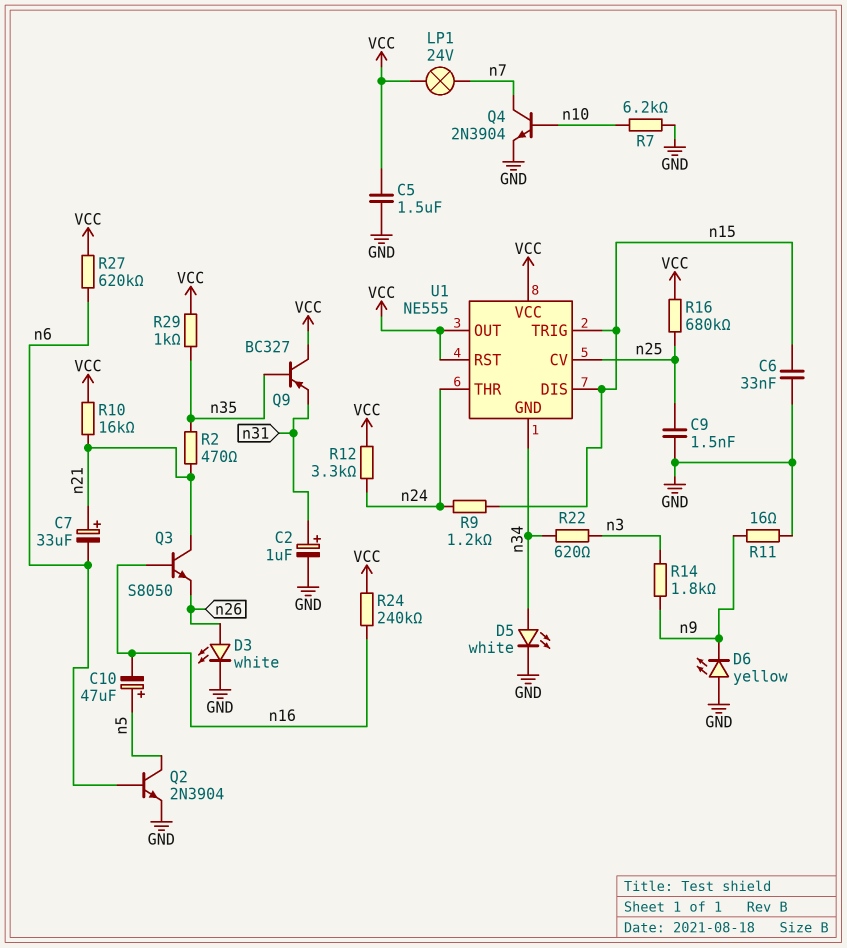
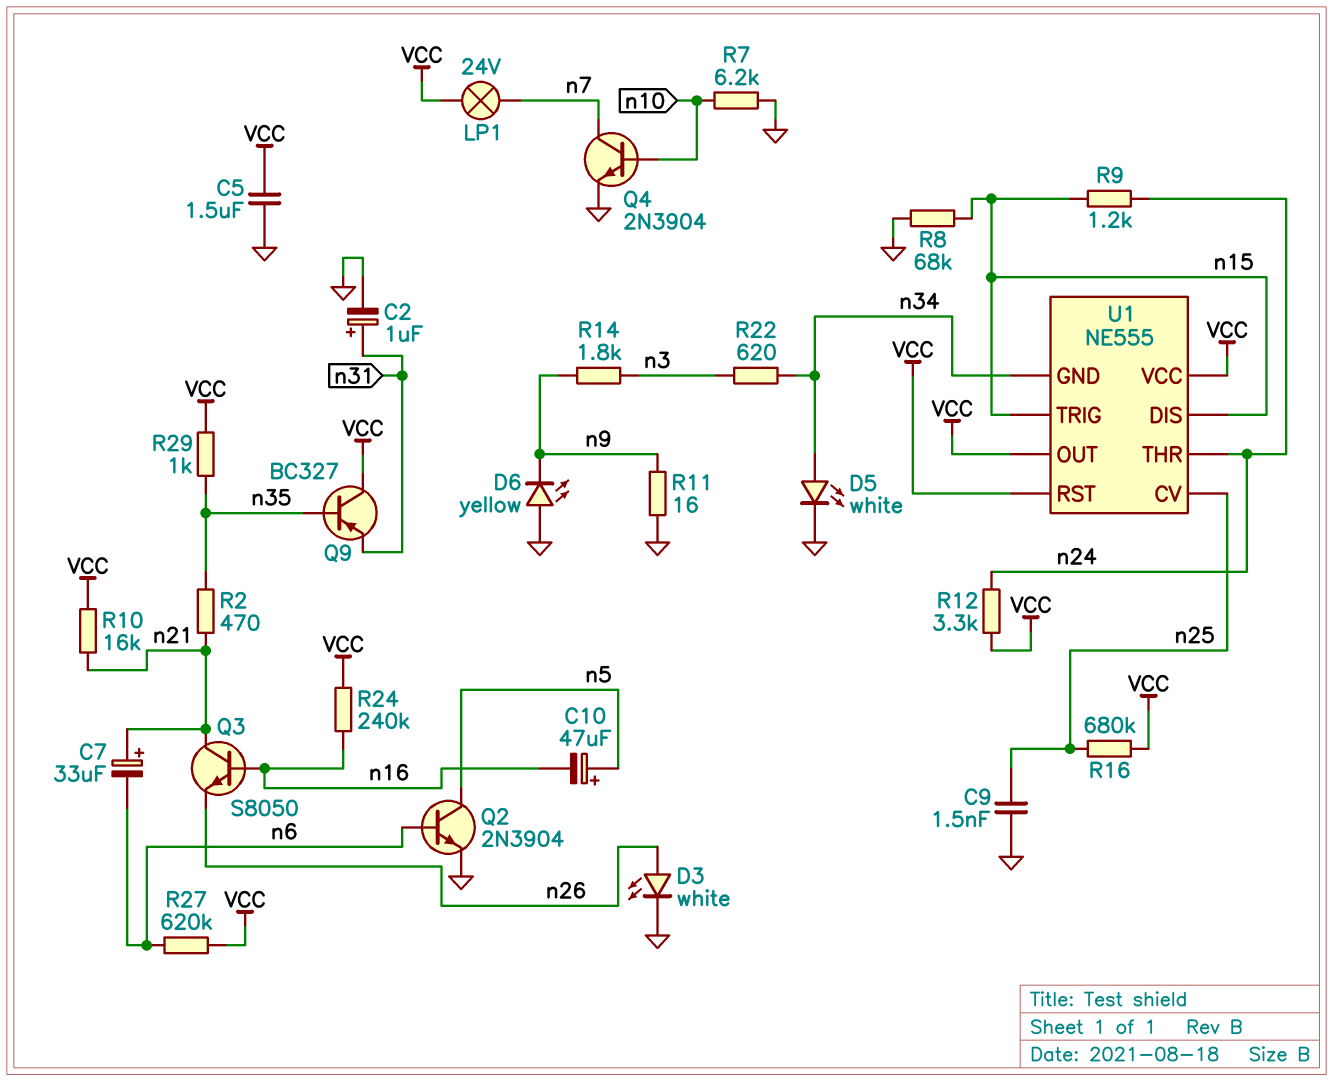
C6: 33nF (GND, n15) -> none
R8: none -> 68k (GND, n15)

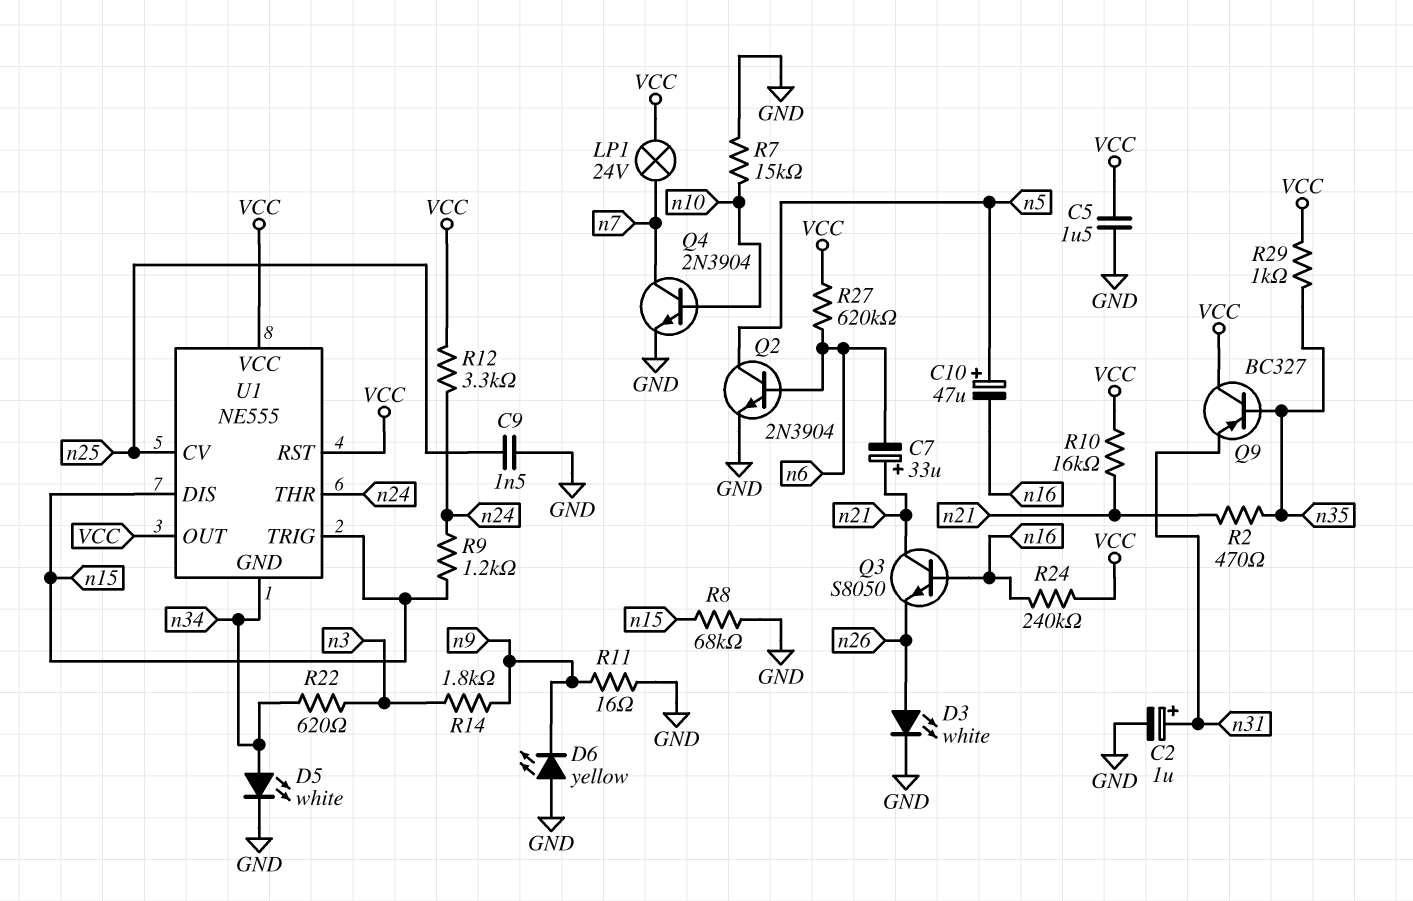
R7: 6.2k (GND, n10) -> 15k (GND, n10)
R16: 680k (VCC, n25) -> none

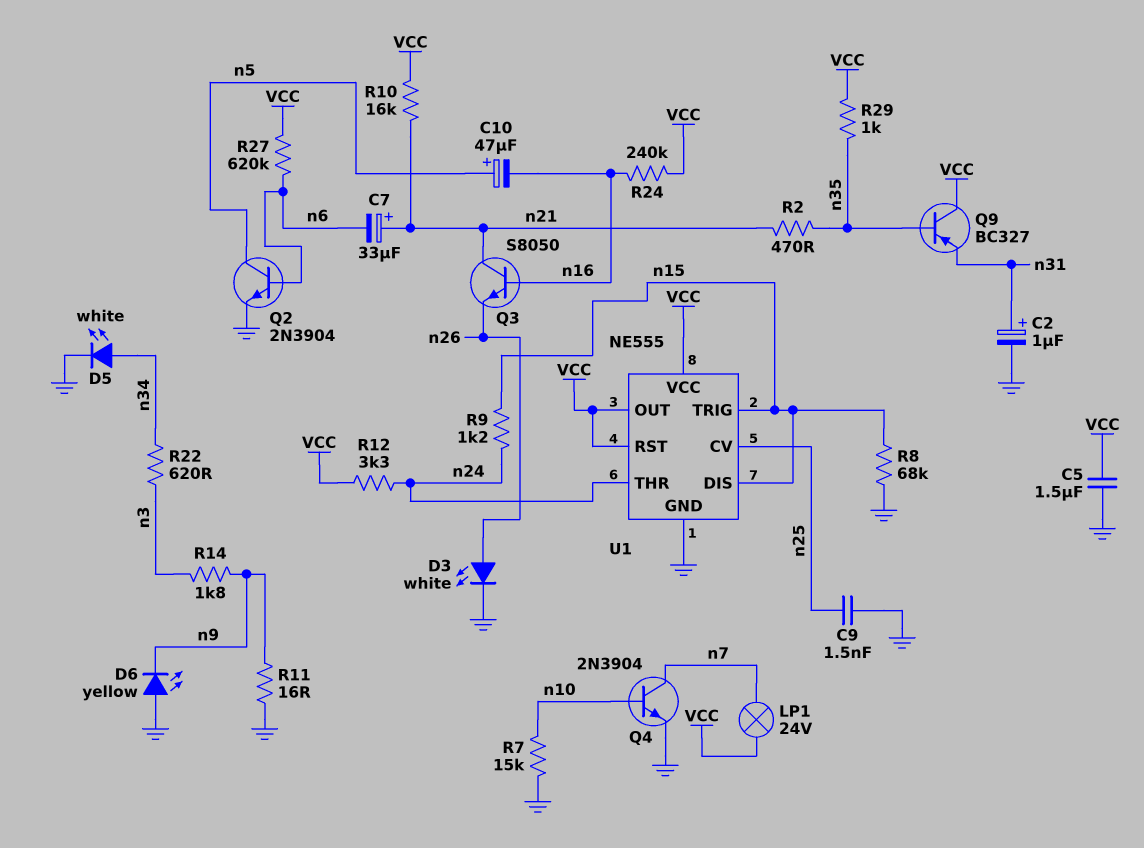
U1 pin GND: n34 -> GND

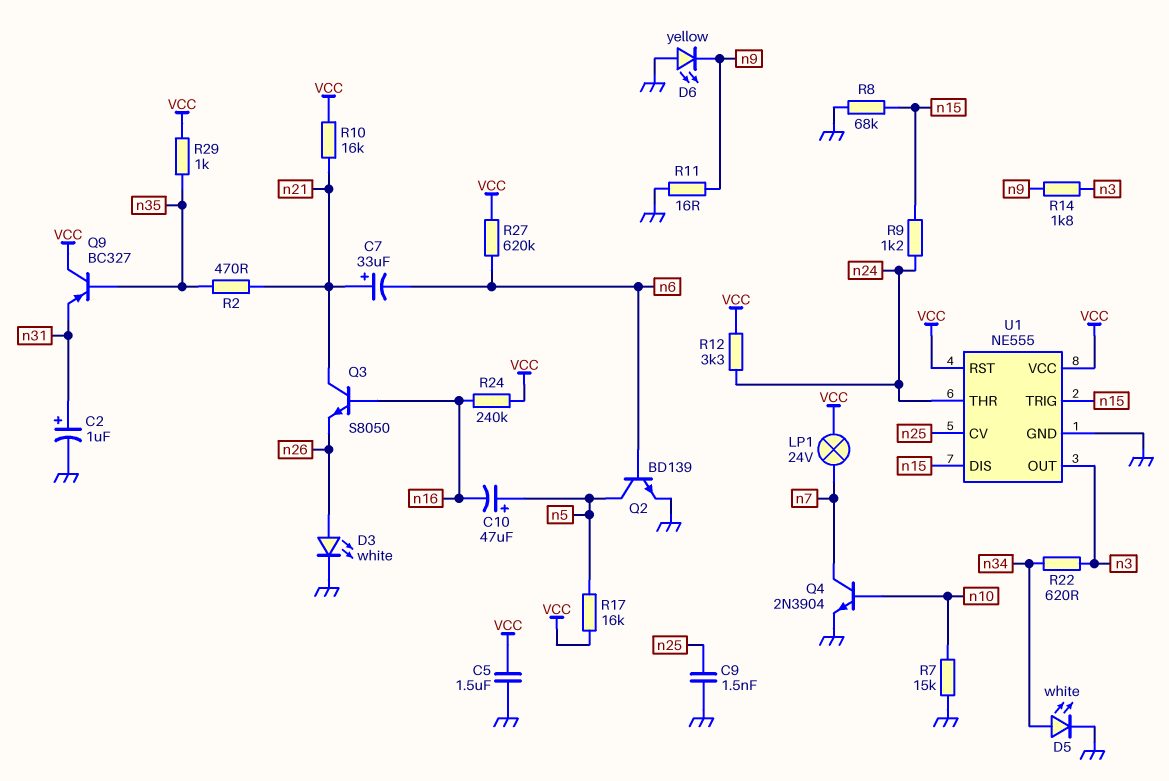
Q2: NPN 2N3904 (B n6, C n5, E GND) -> NPN BD139 (B n6, C n5, E GND)
R17: none -> 16k (VCC, n5)
U1 pin OUT: VCC -> n3

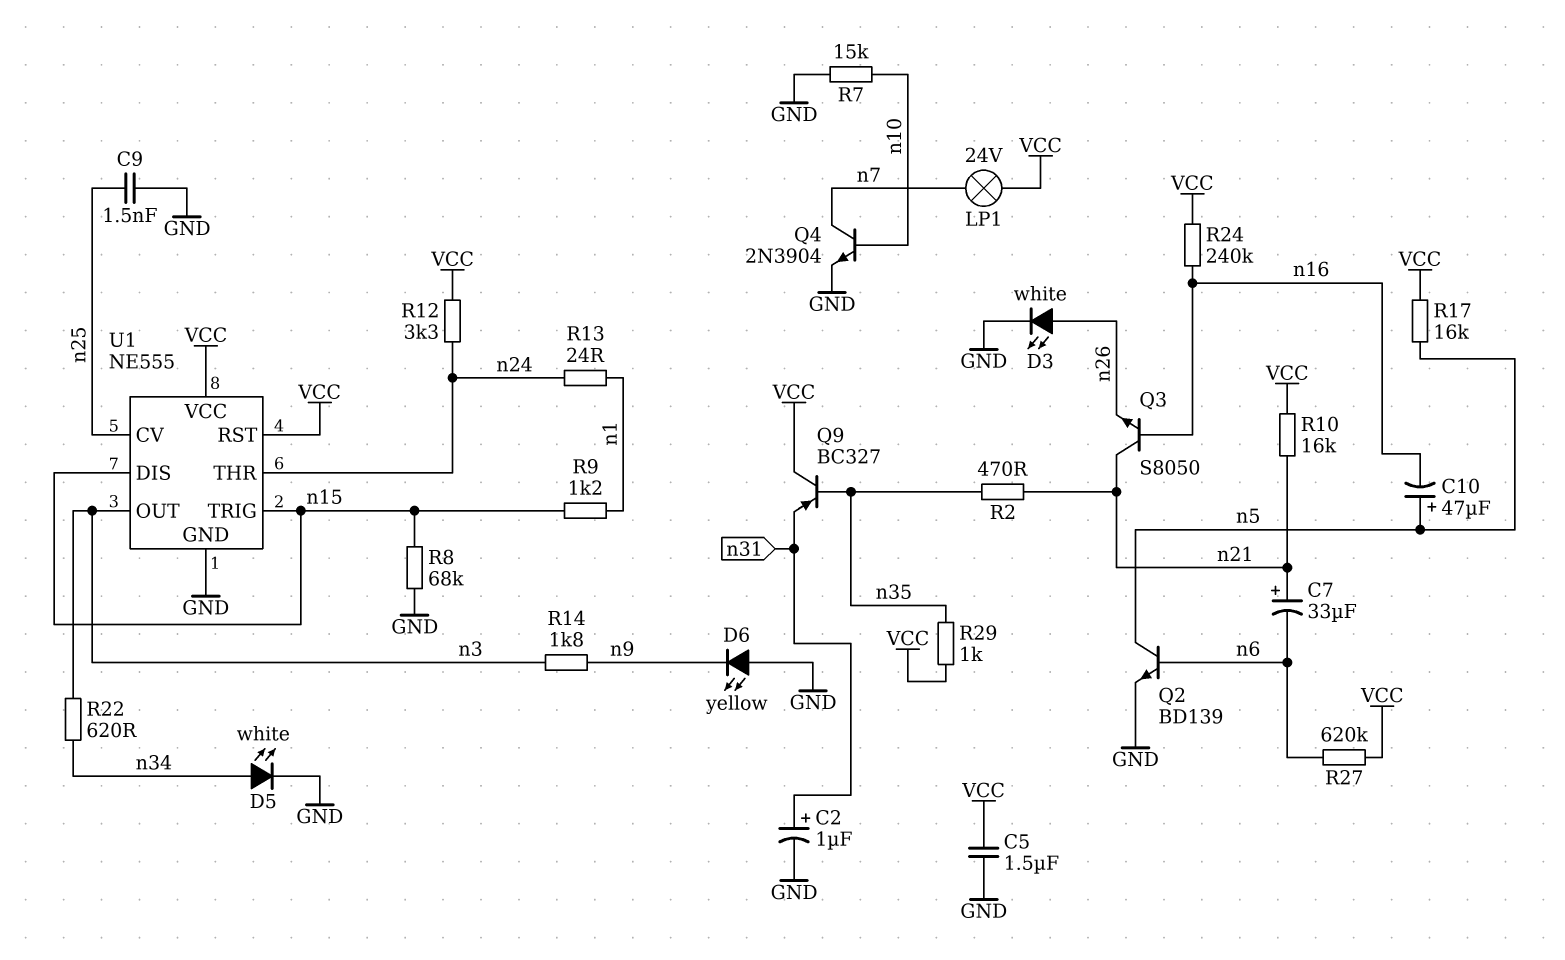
R9: 1.2k (n15, n24) -> 1.2k (n1, n15)
R11: 16 (GND, n9) -> none
R13: none -> 24 (n1, n24)

